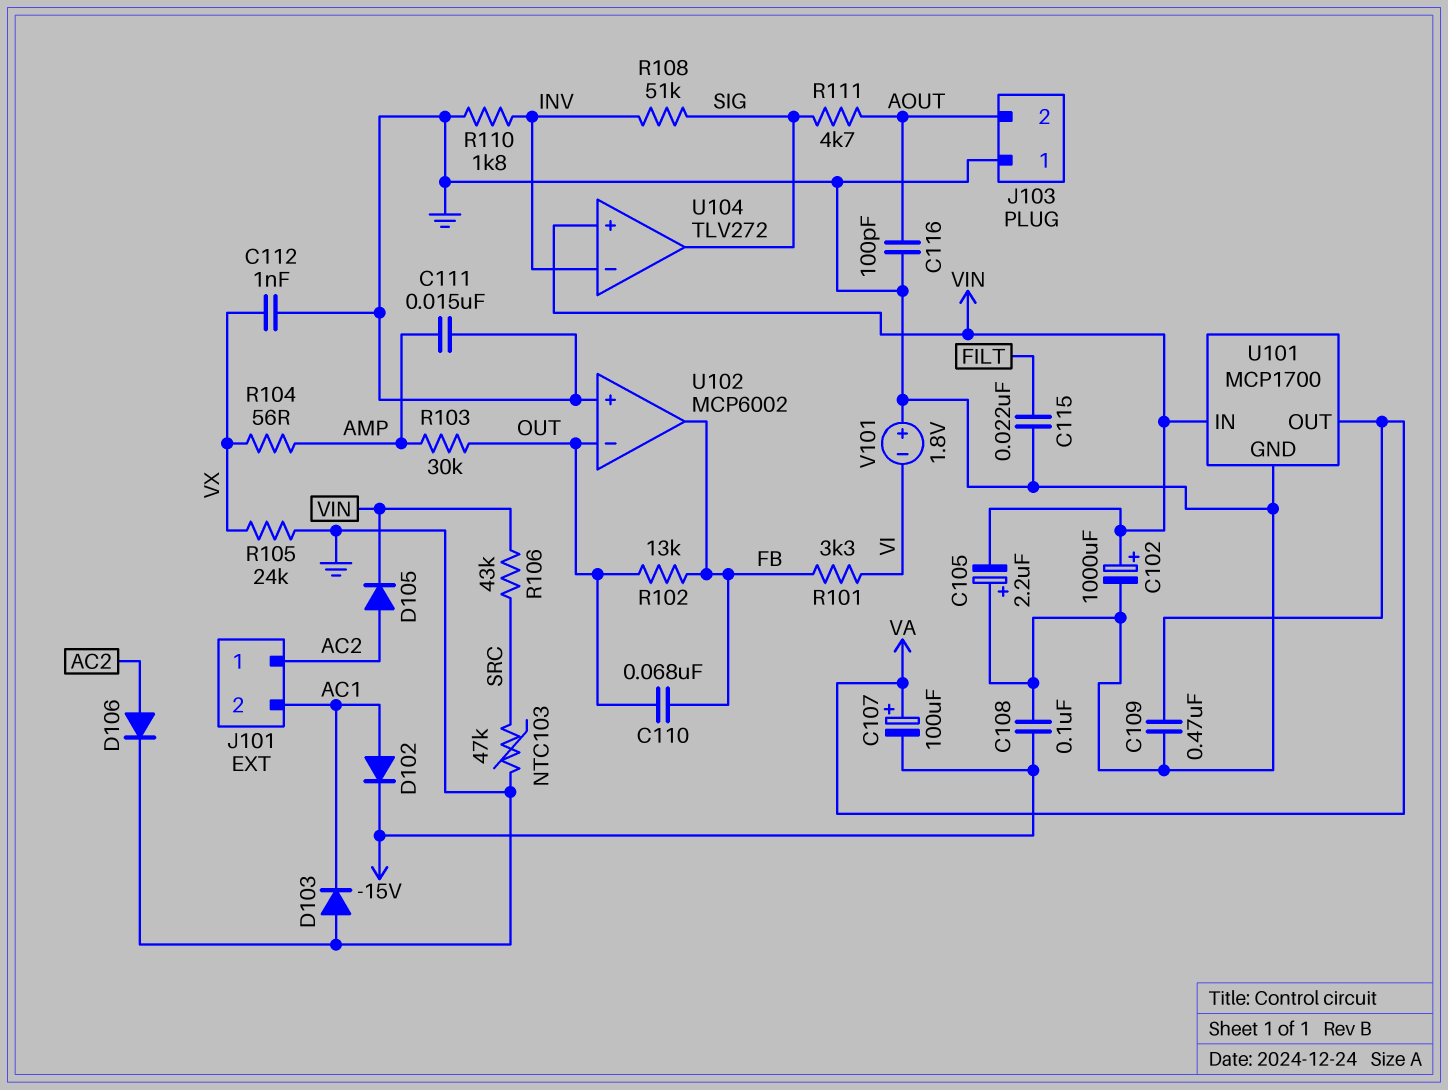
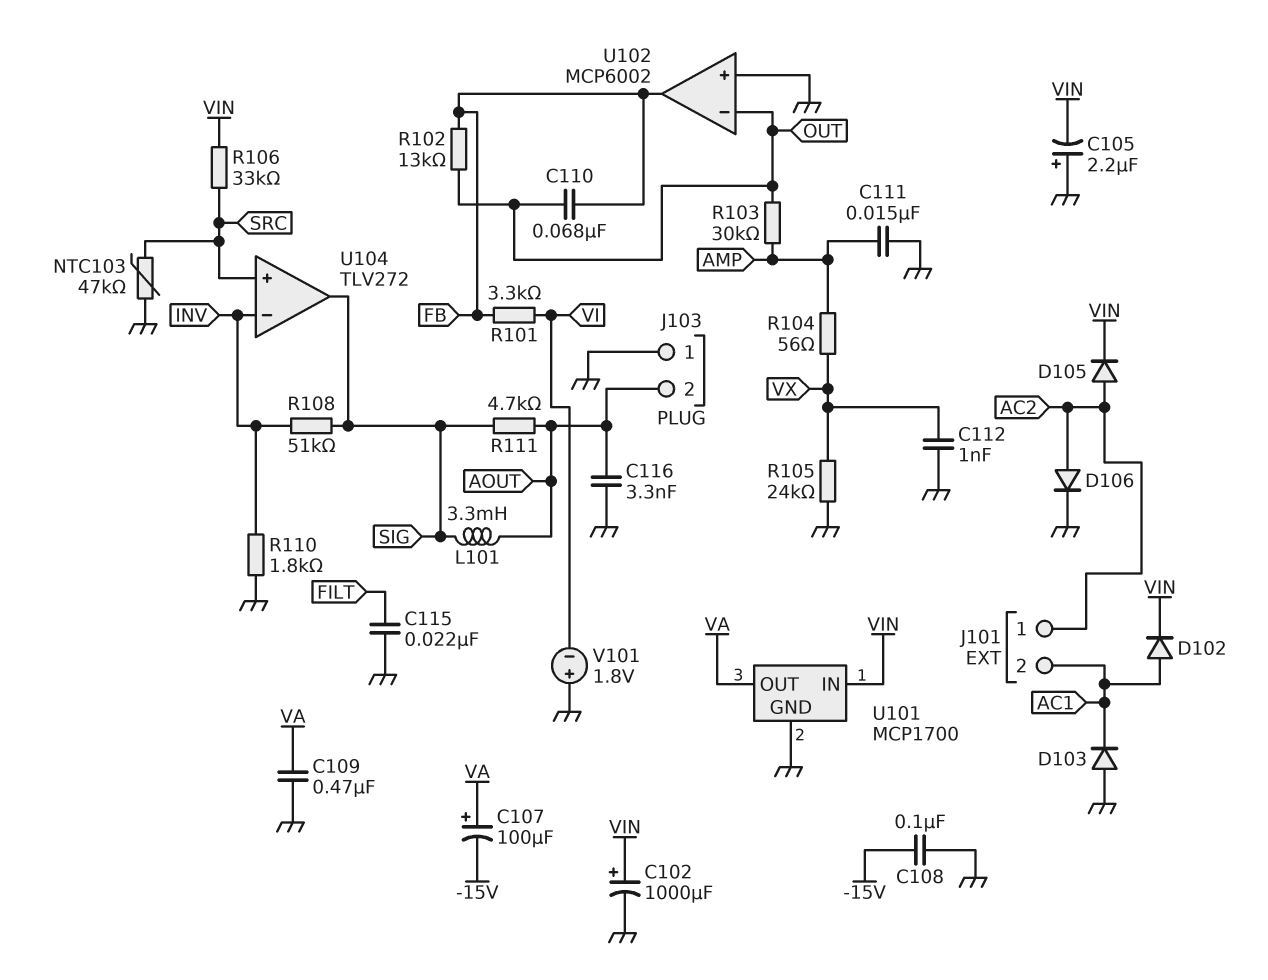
C116: 100pF (AOUT, GND) -> 3.3nF (AOUT, GND)
D102: diode (A AC1, K -15V) -> diode (A AC1, K VIN)
L101: none -> 3.3mH (AOUT, SIG)
R106: 43k (SRC, VIN) -> 33k (SRC, VIN)
U104 pin in+: VIN -> SRC

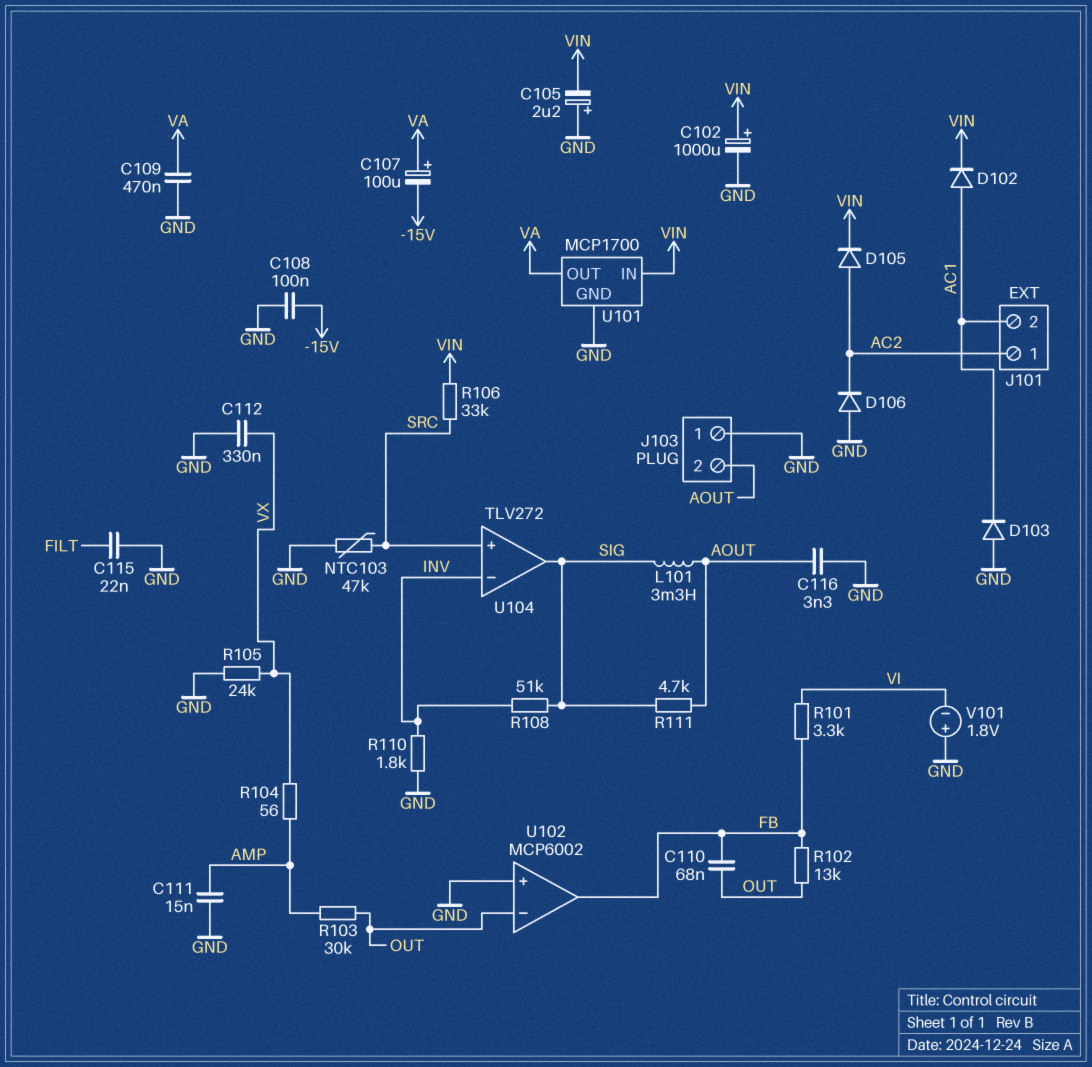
C112: 1nF (GND, VX) -> 330nF (GND, VX)
D106: diode (A AC2, K GND) -> diode (A GND, K AC2)

